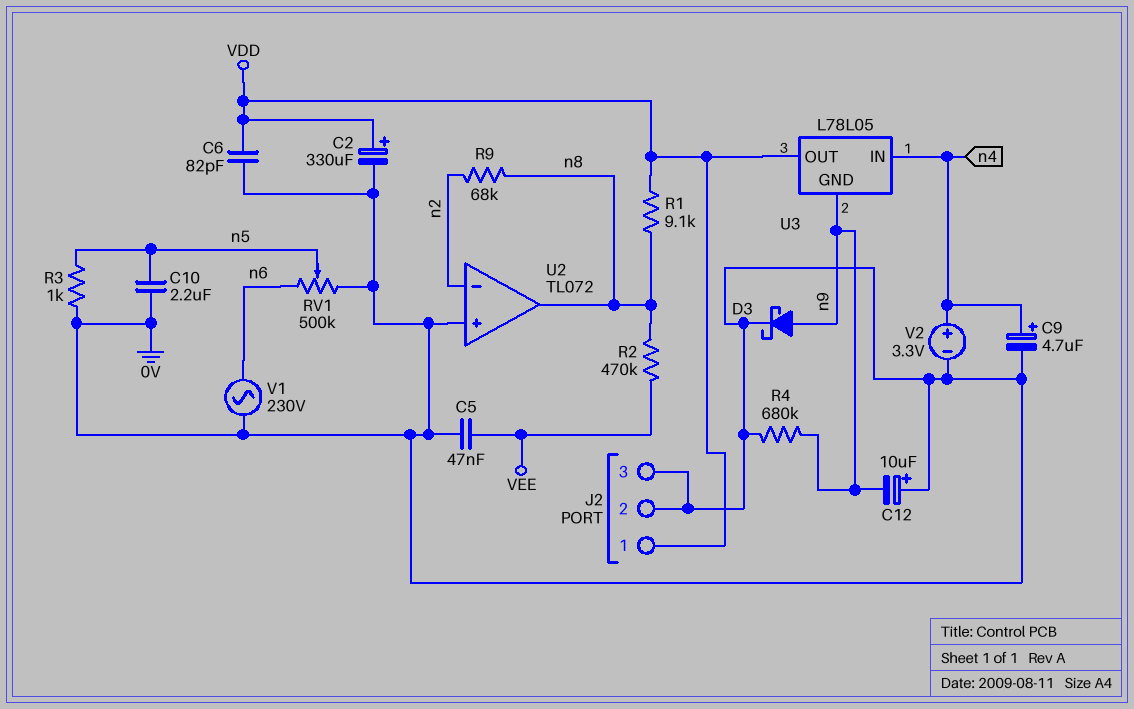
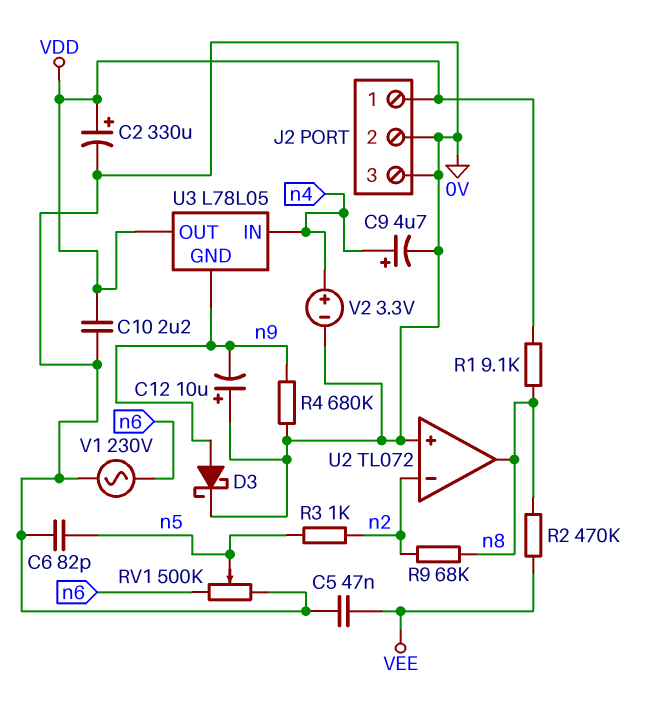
C6: 82pF (0V, VDD) -> 82pF (0V, n5)
C10: 2.2uF (0V, n5) -> 2.2uF (0V, VDD)
R3: 1k (0V, n5) -> 1k (n2, n5)

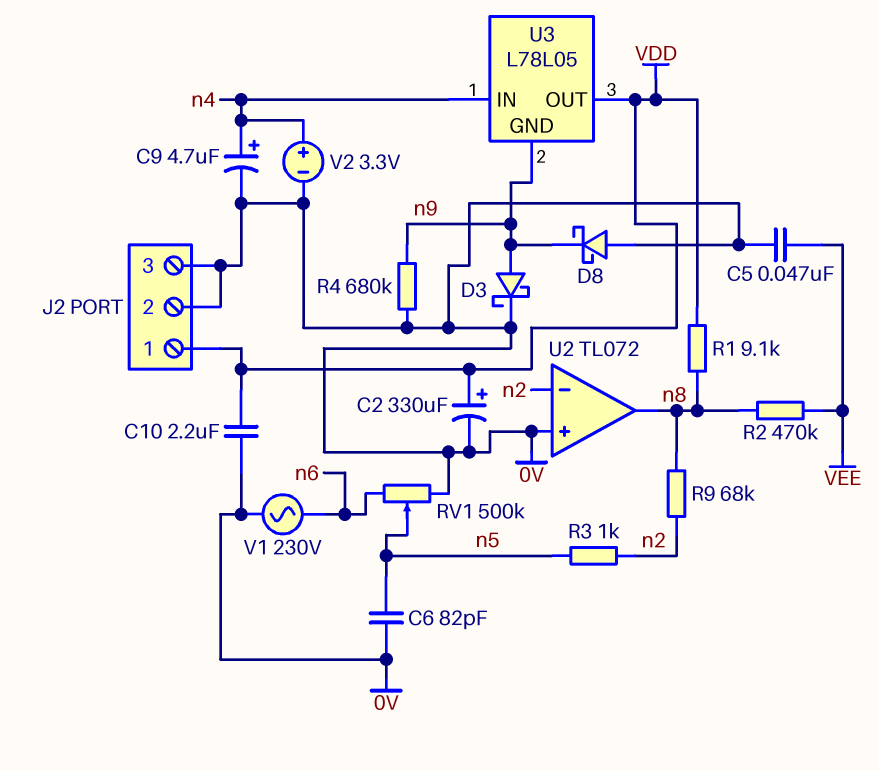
C12: 10uF (plus 0V, minus n9) -> none
D8: none -> schottky (A 0V, K n9)

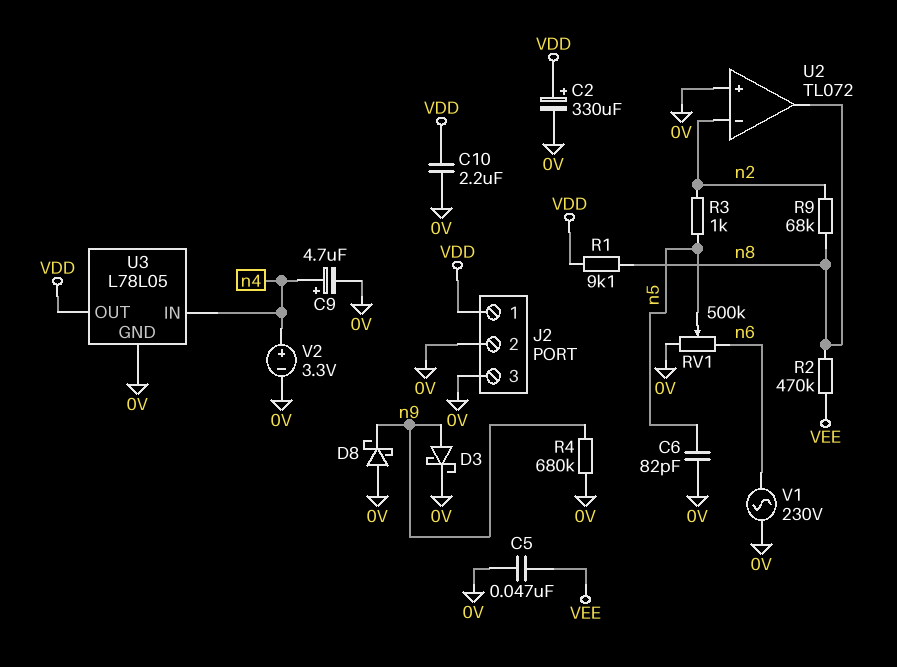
U3 pin GND: n9 -> 0V

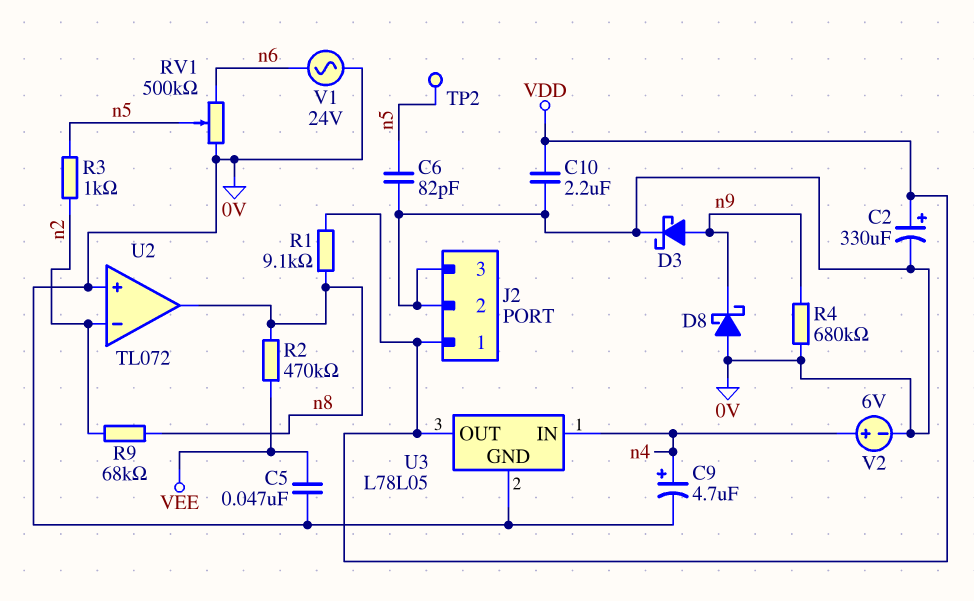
TP2: none -> test point (n5)
V1: AC 230V (0V, n6) -> AC 24V (0V, n6)
V2: 3.3V (plus n4, minus 0V) -> 6V (plus n4, minus 0V)

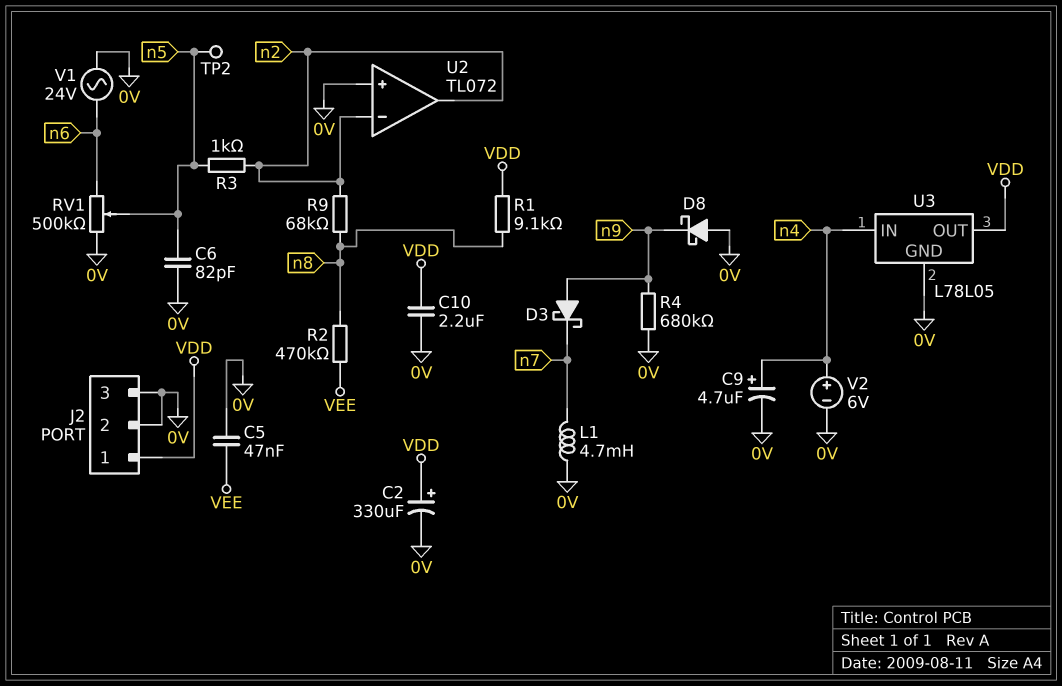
D3: schottky (A n9, K 0V) -> schottky (A n9, K n7)
L1: none -> 4.7mH (0V, n7)
U2 pin out: n8 -> n2

